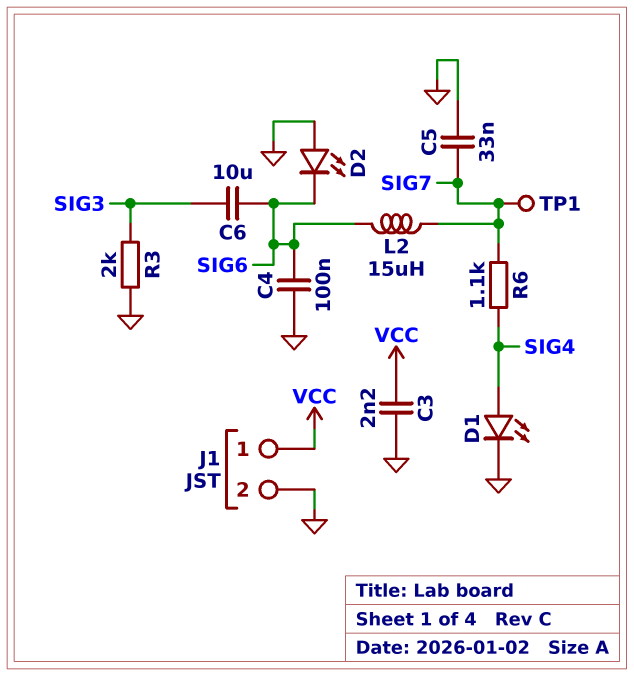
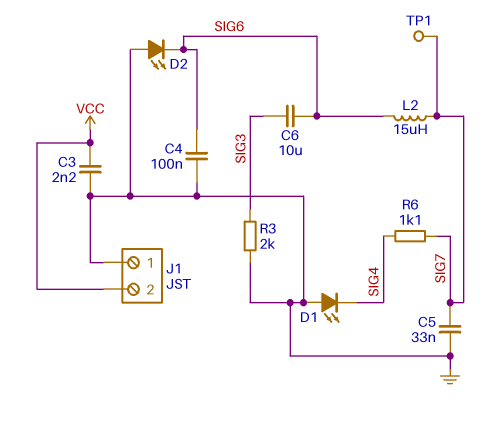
D1: LED (A SIG4, K GND) -> LED (A GND, K SIG4)
J1 pin 1: VCC -> GND
J1 pin 2: GND -> VCC

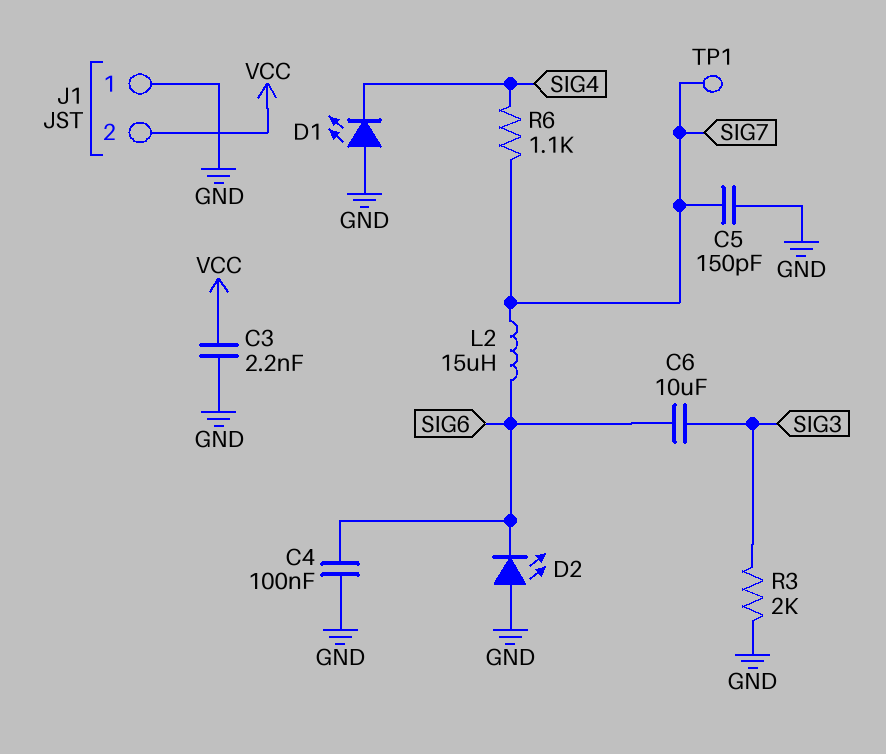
C5: 33nF (GND, SIG7) -> 150pF (GND, SIG7)

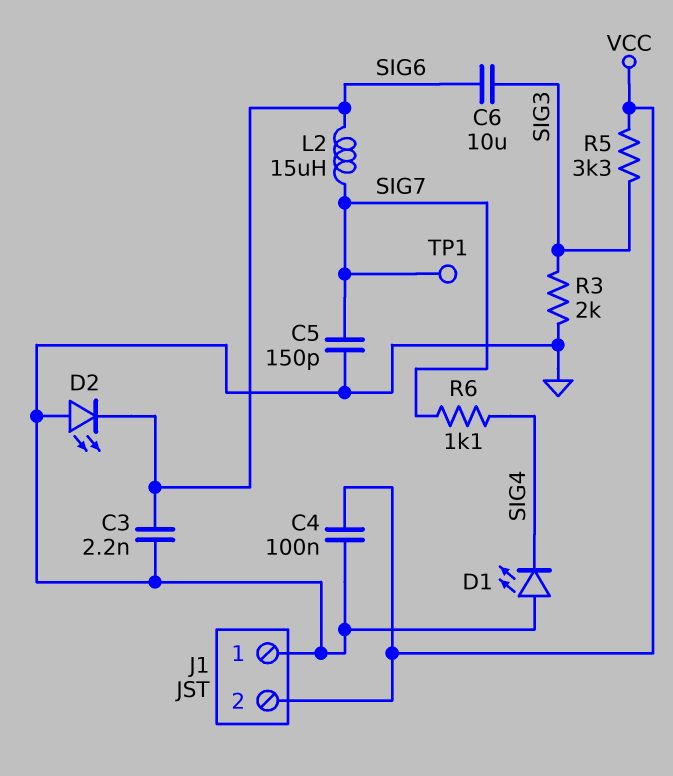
C3: 2.2nF (GND, VCC) -> 2.2nF (GND, SIG6)
C4: 100nF (GND, SIG6) -> 100nF (GND, VCC)
R5: none -> 3.3k (SIG3, VCC)

